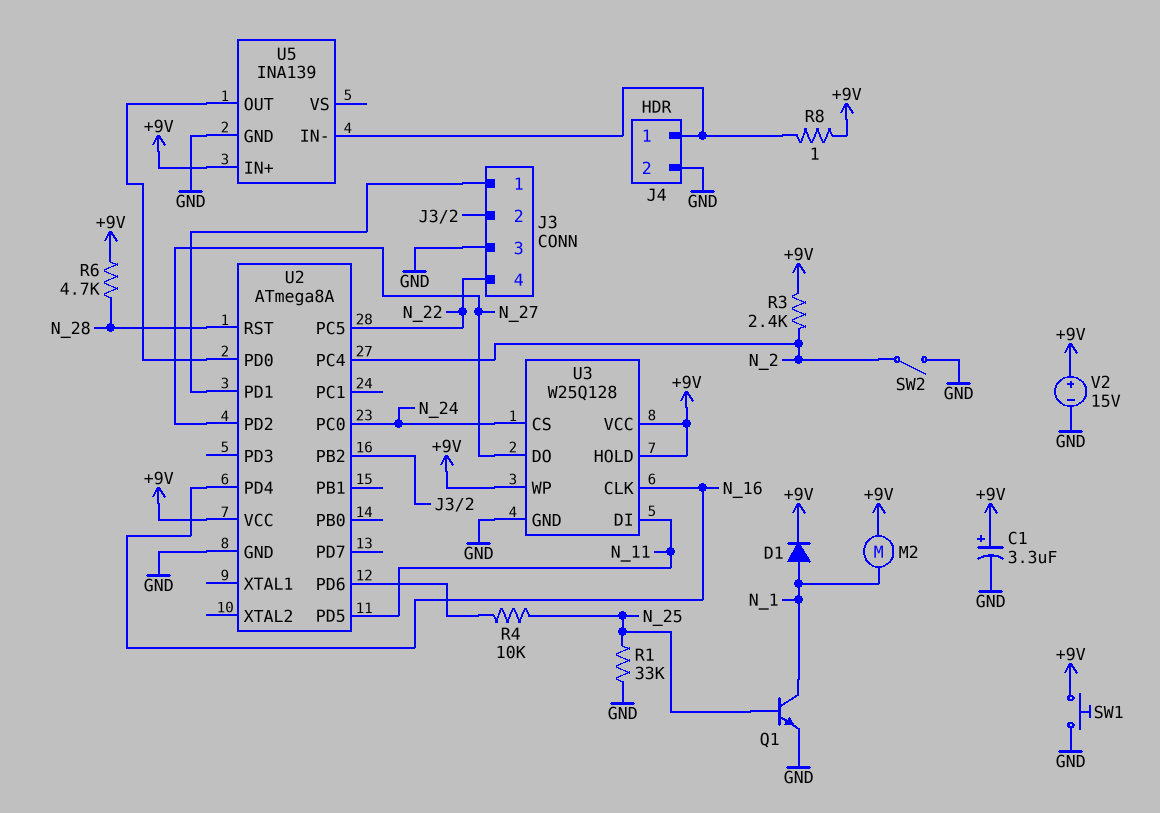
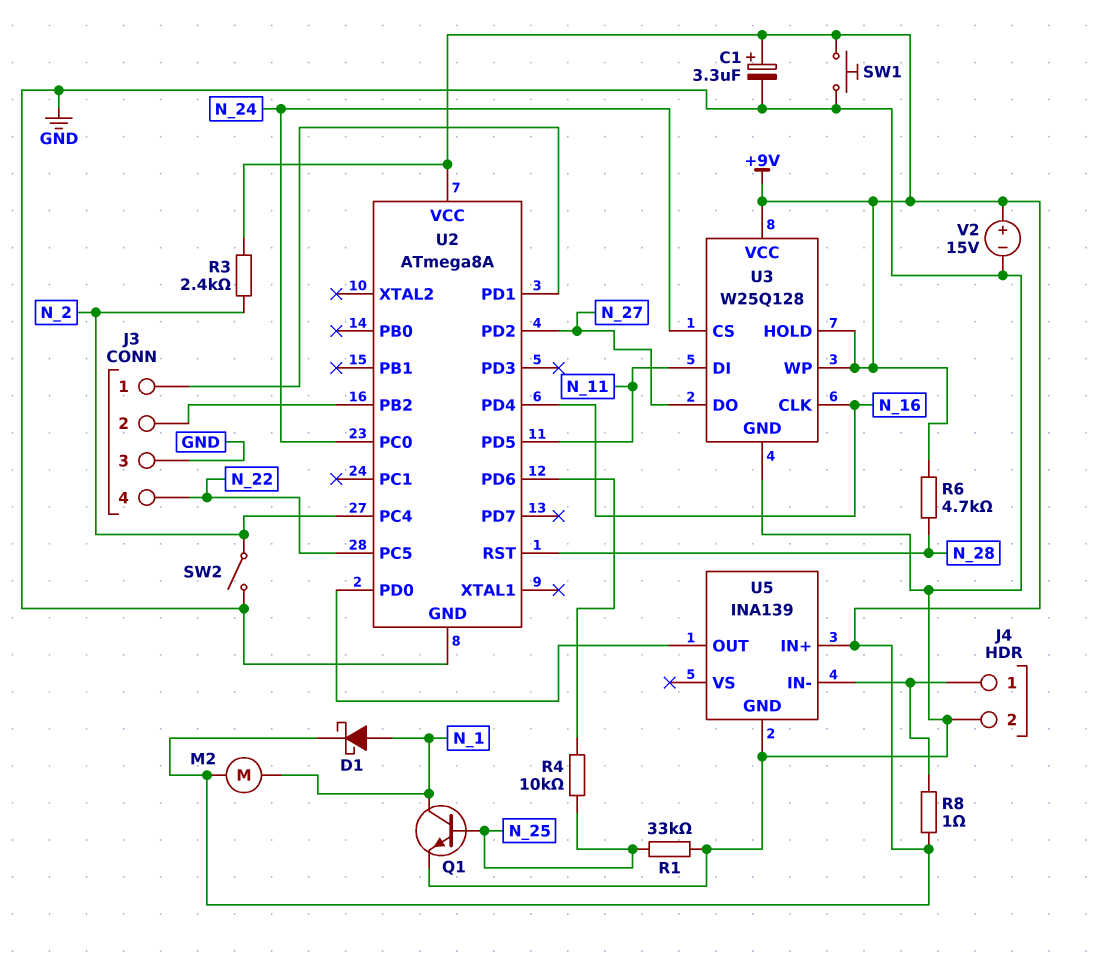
D1: diode (A N_1, K +9V) -> schottky (A N_1, K +9V)

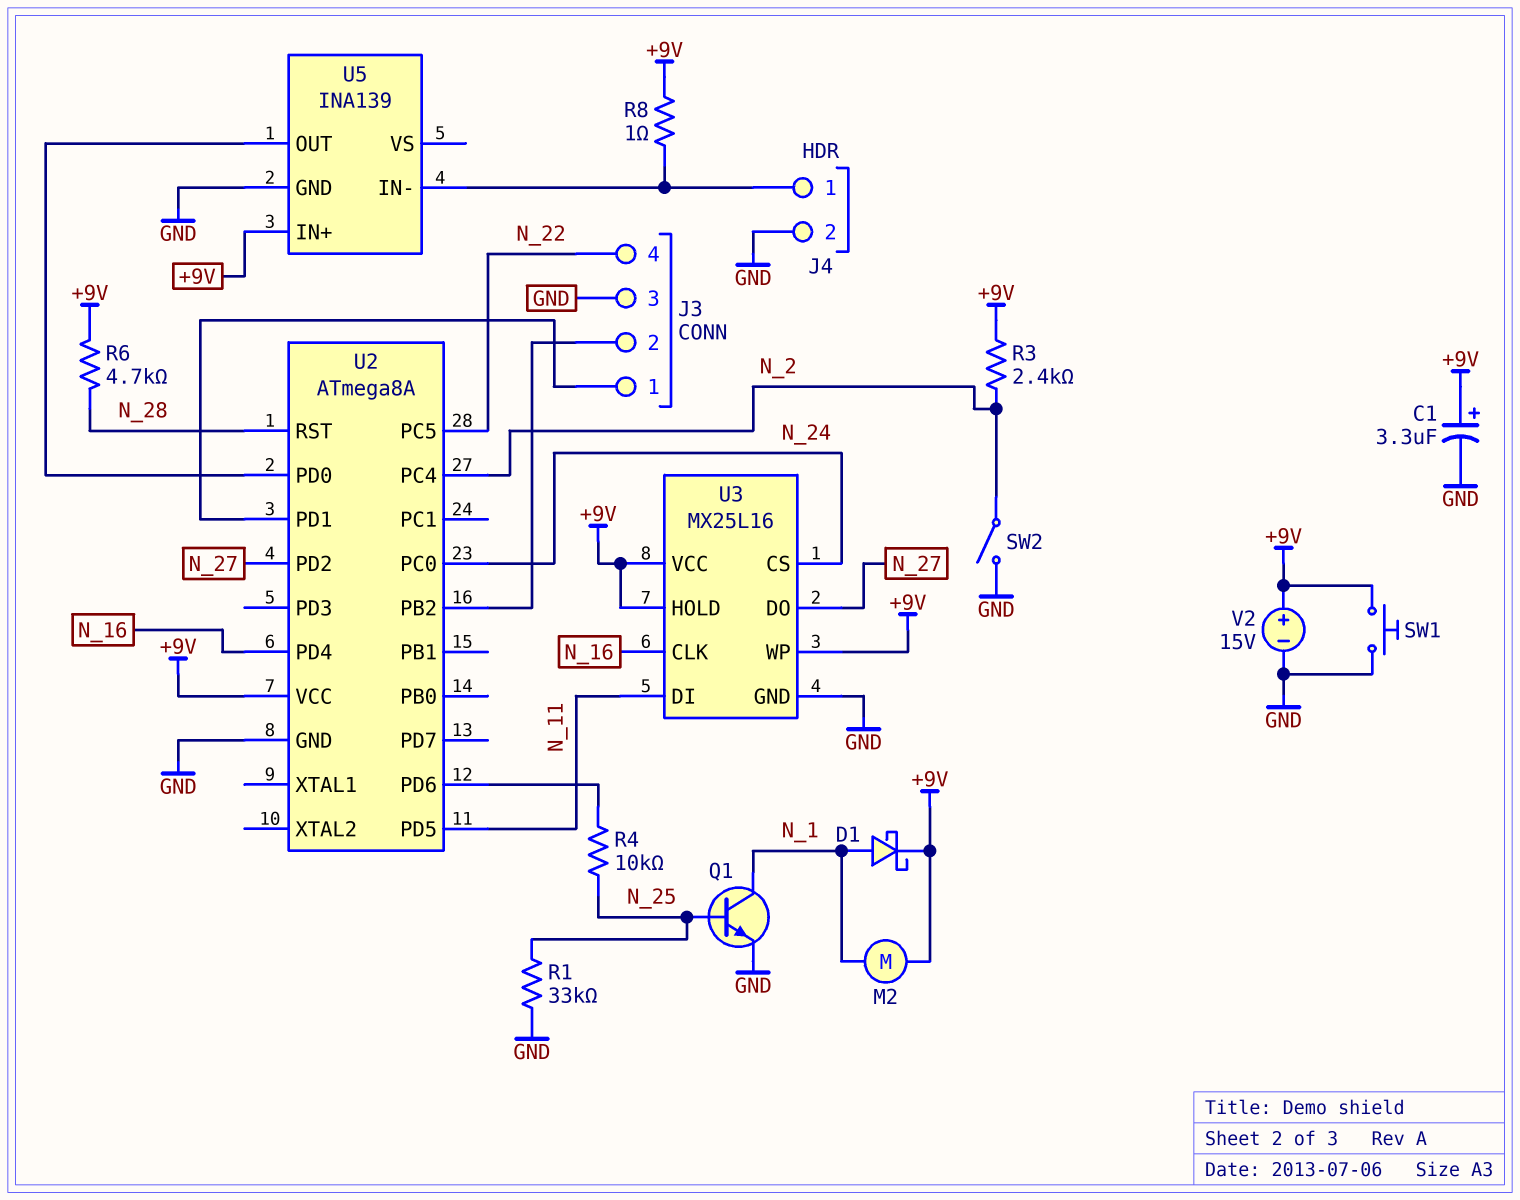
U3: W25Q128 -> MX25L16

